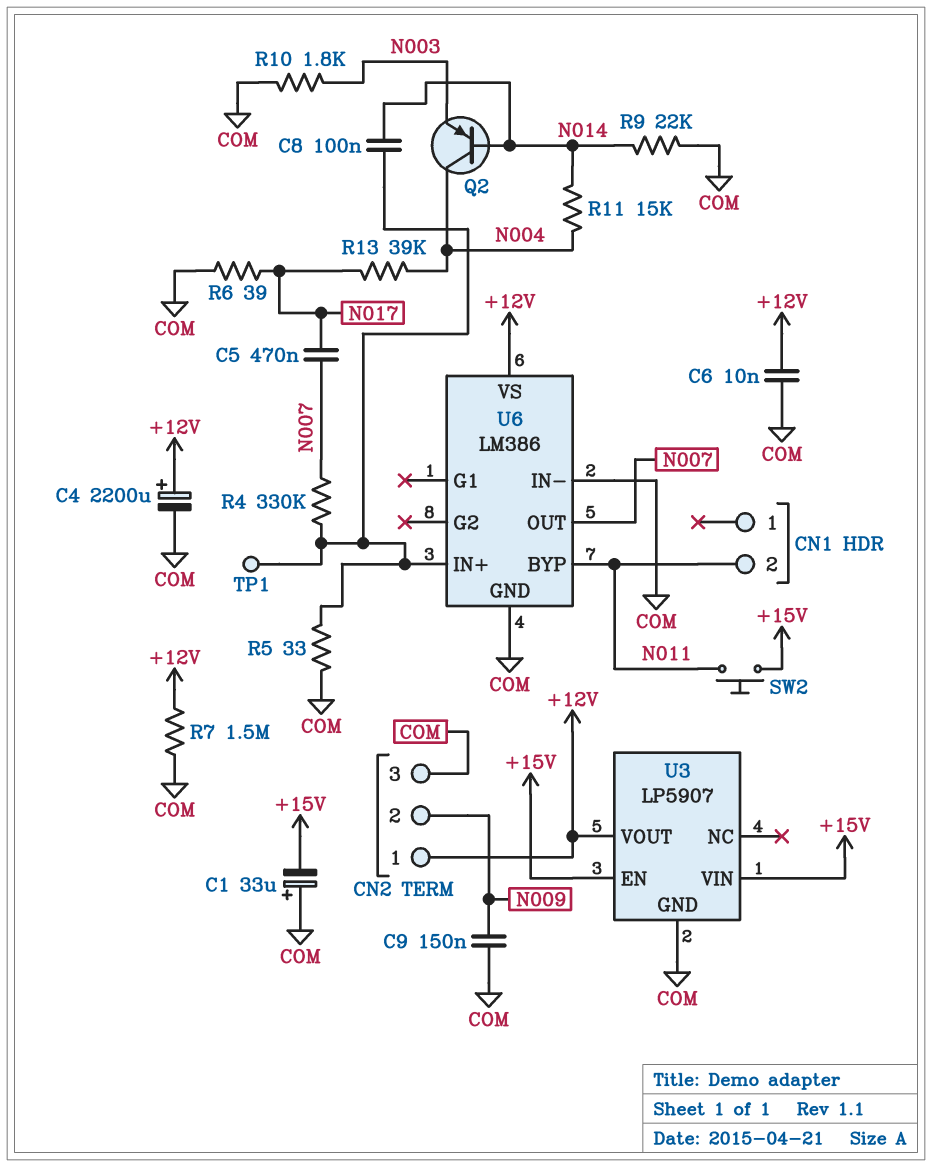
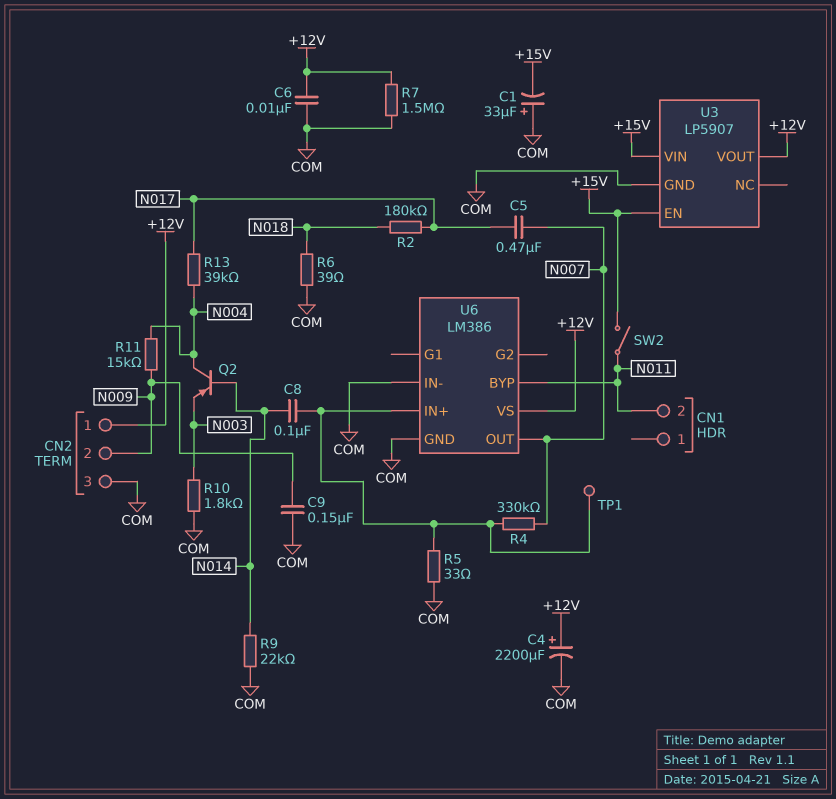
R2: none -> 180k (N017, N018)
R6: 39 (COM, N017) -> 39 (COM, N018)
R11: 15k (N004, N014) -> 15k (N004, N009)
SW2: button (+15V, N011) -> switch (+15V, N011)

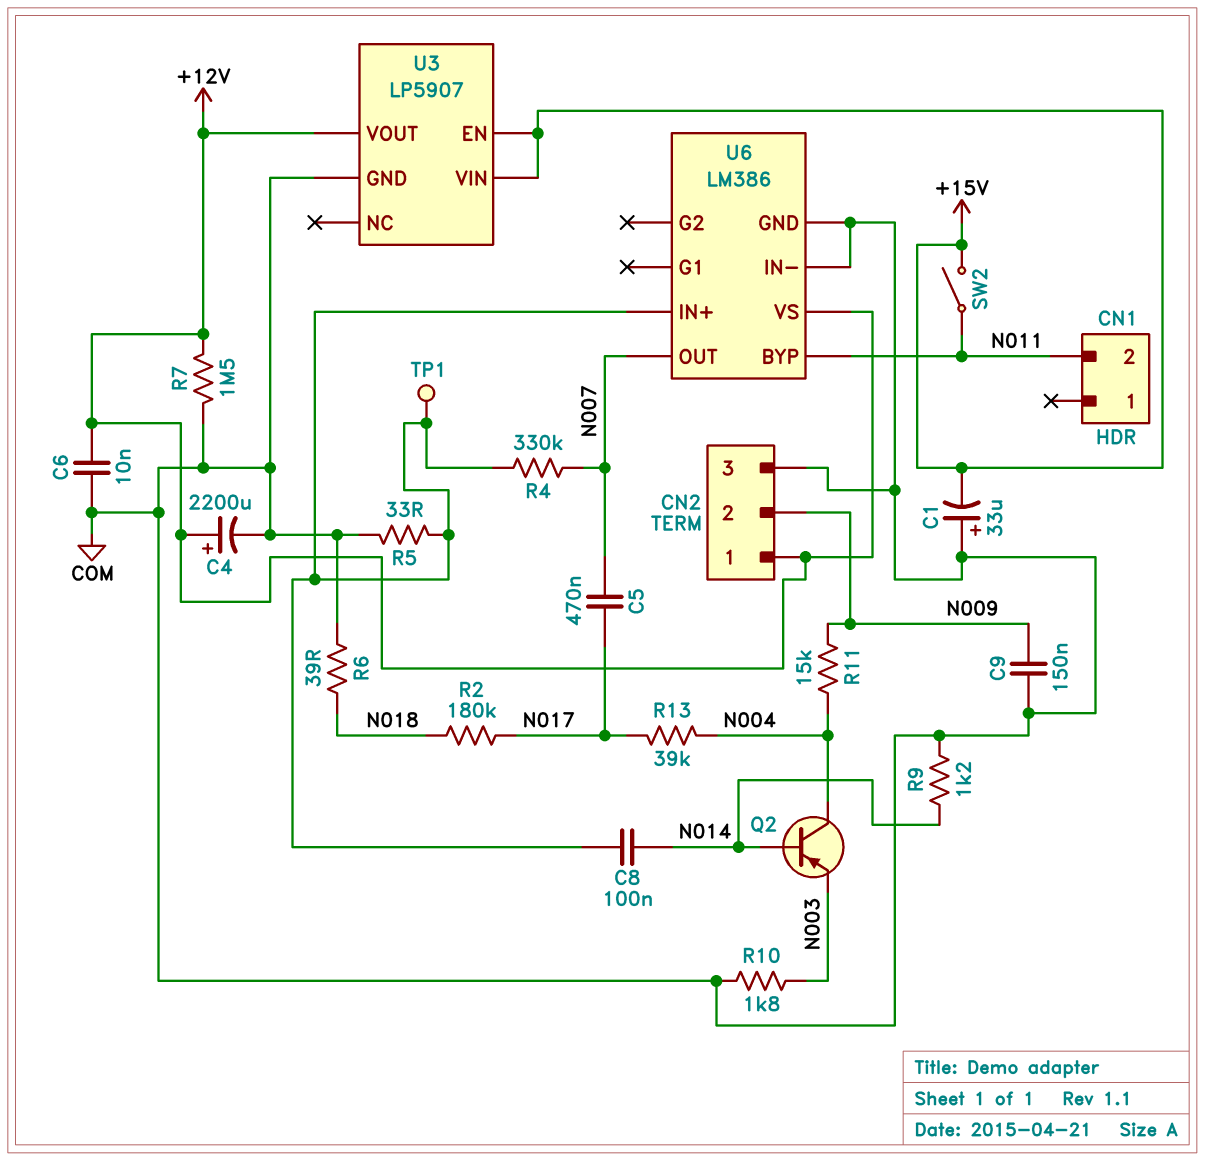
R9: 22k (COM, N014) -> 1.2k (COM, N014)

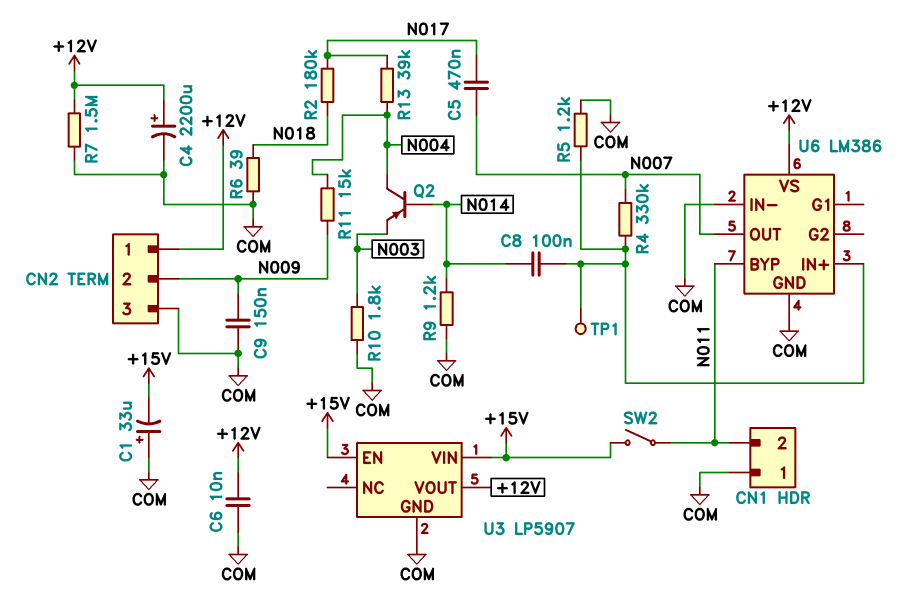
CN1 pin 1: none -> COM
R5: 33 (COM, U6/IN+) -> 1.2k (COM, U6/IN+)

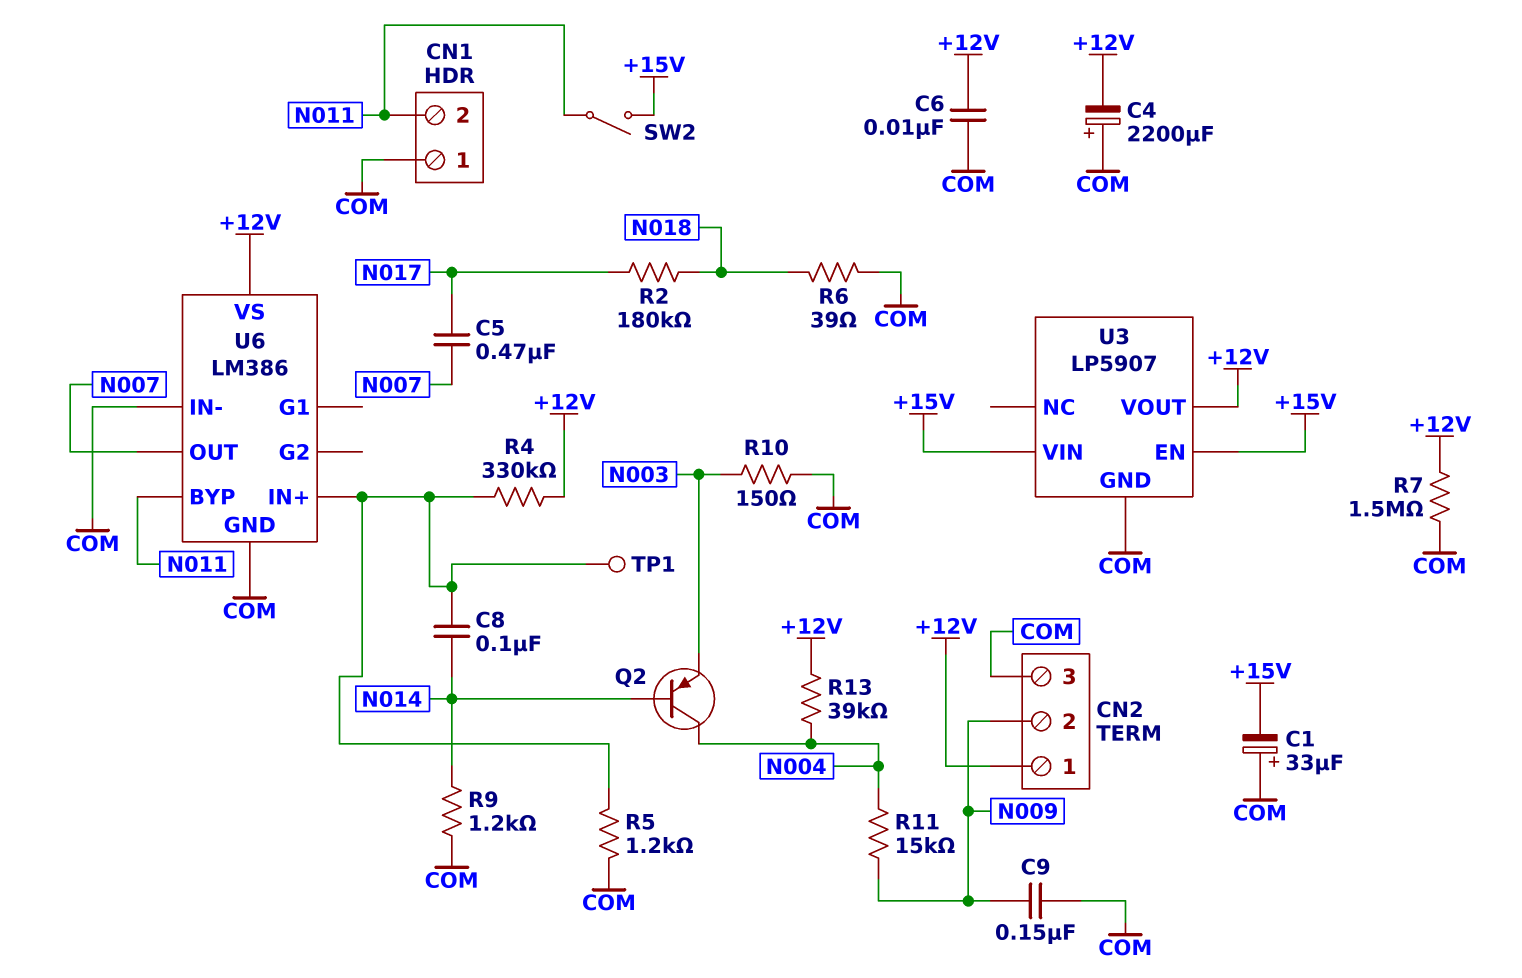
C4: 2200uF (plus +12V, minus COM) -> 2200uF (plus COM, minus +12V)
R4: 330k (N007, U6/IN+) -> 330k (+12V, U6/IN+)
R10: 1.8k (COM, N003) -> 150 (COM, N003)
R13: 39k (N004, N017) -> 39k (+12V, N004)

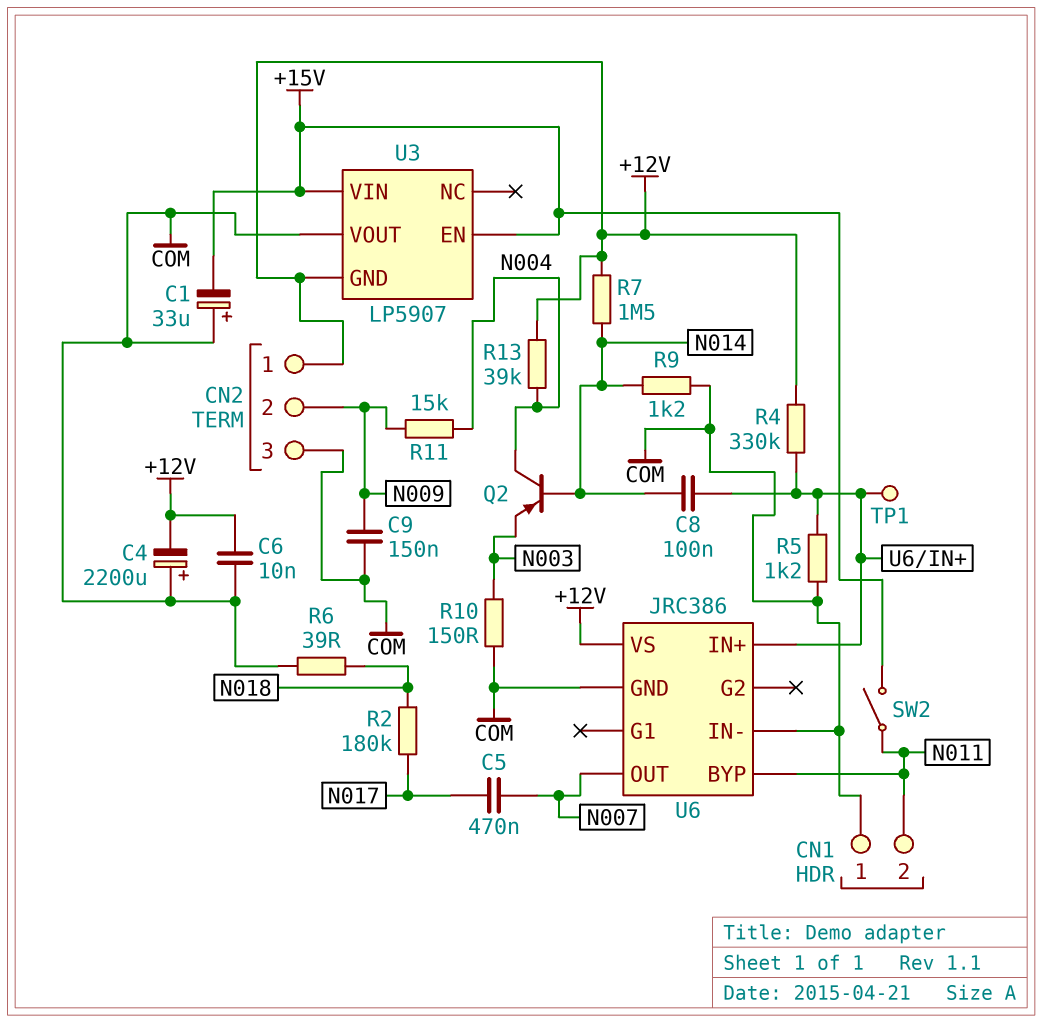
R7: 1.5M (+12V, COM) -> 1.5M (+12V, N014)
U3 pin GND: COM -> +12V
U3 pin VOUT: +12V -> COM
U6: LM386 -> JRC386

